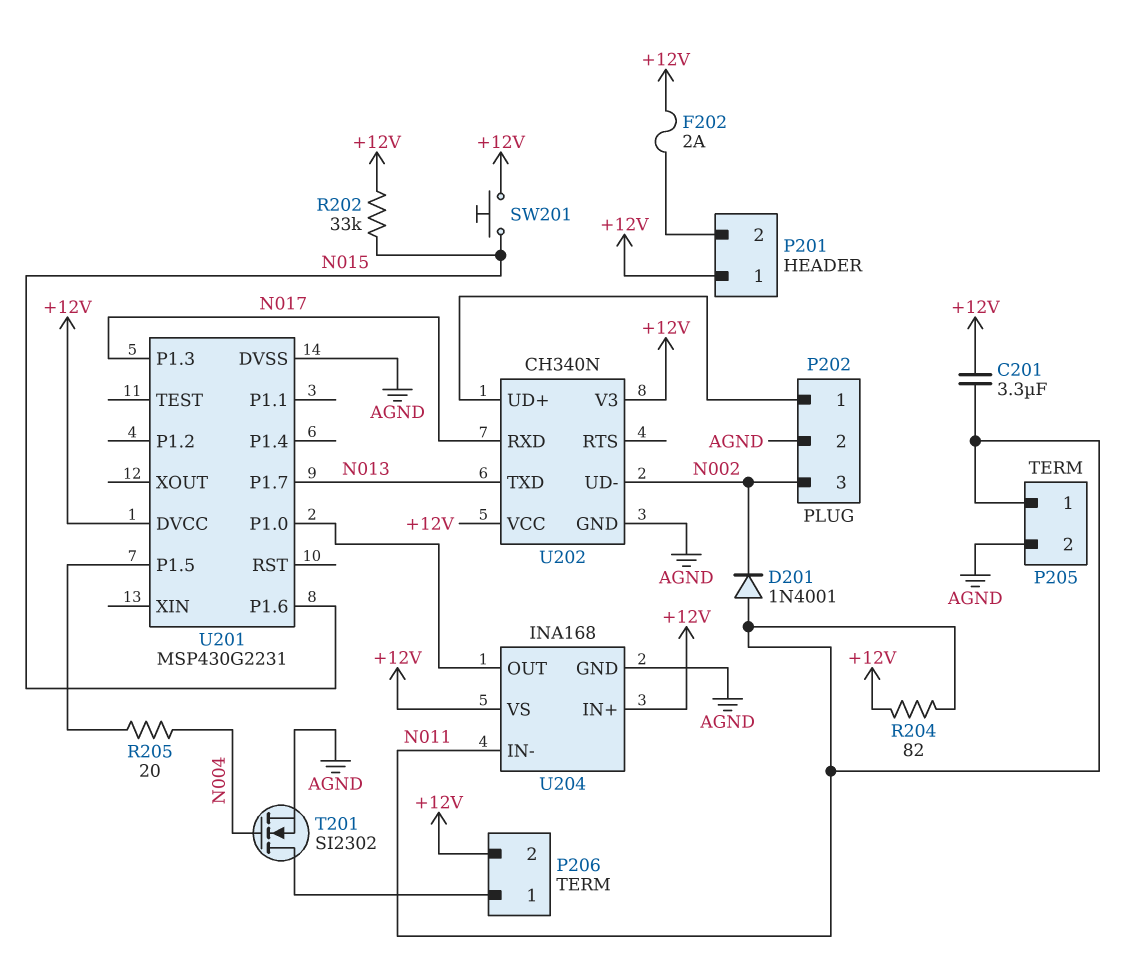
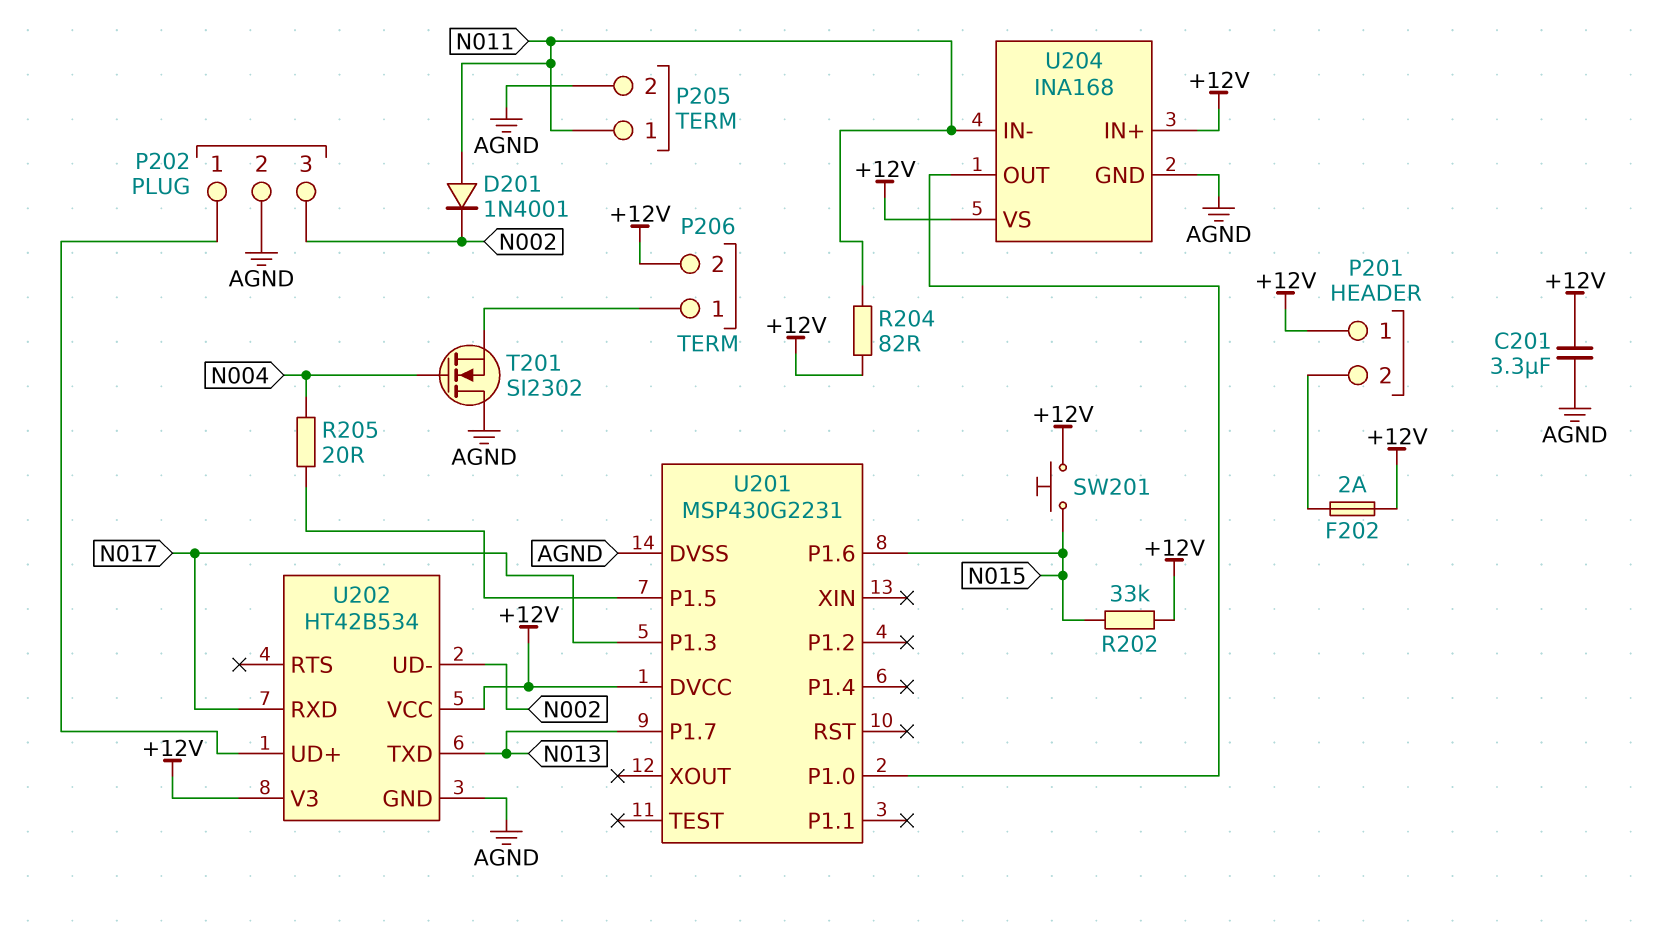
C201: 3.3uF (+12V, N011) -> 3.3uF (+12V, AGND)
T201: NMOS SI2302 (G N004, D P206/1, S AGND) -> NMOS SI2302 (G N004, D AGND, S P206/1)
U202: CH340N -> HT42B534

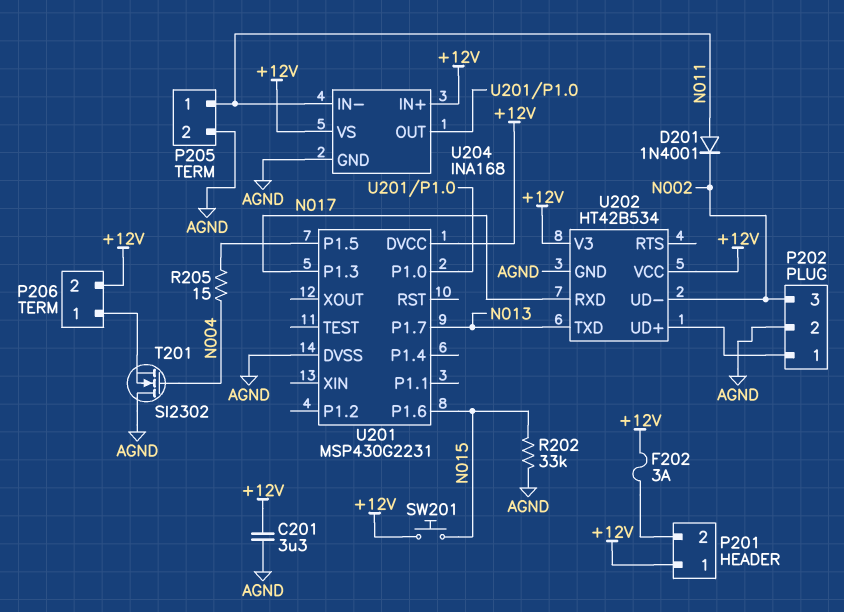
F202: 2A (+12V, P201/2) -> 3A (+12V, P201/2)
R202: 33k (+12V, N015) -> 33k (AGND, N015)
R204: 82 (+12V, N011) -> none
R205: 20 (N004, U201/P1.5) -> 15 (N004, U201/P1.5)

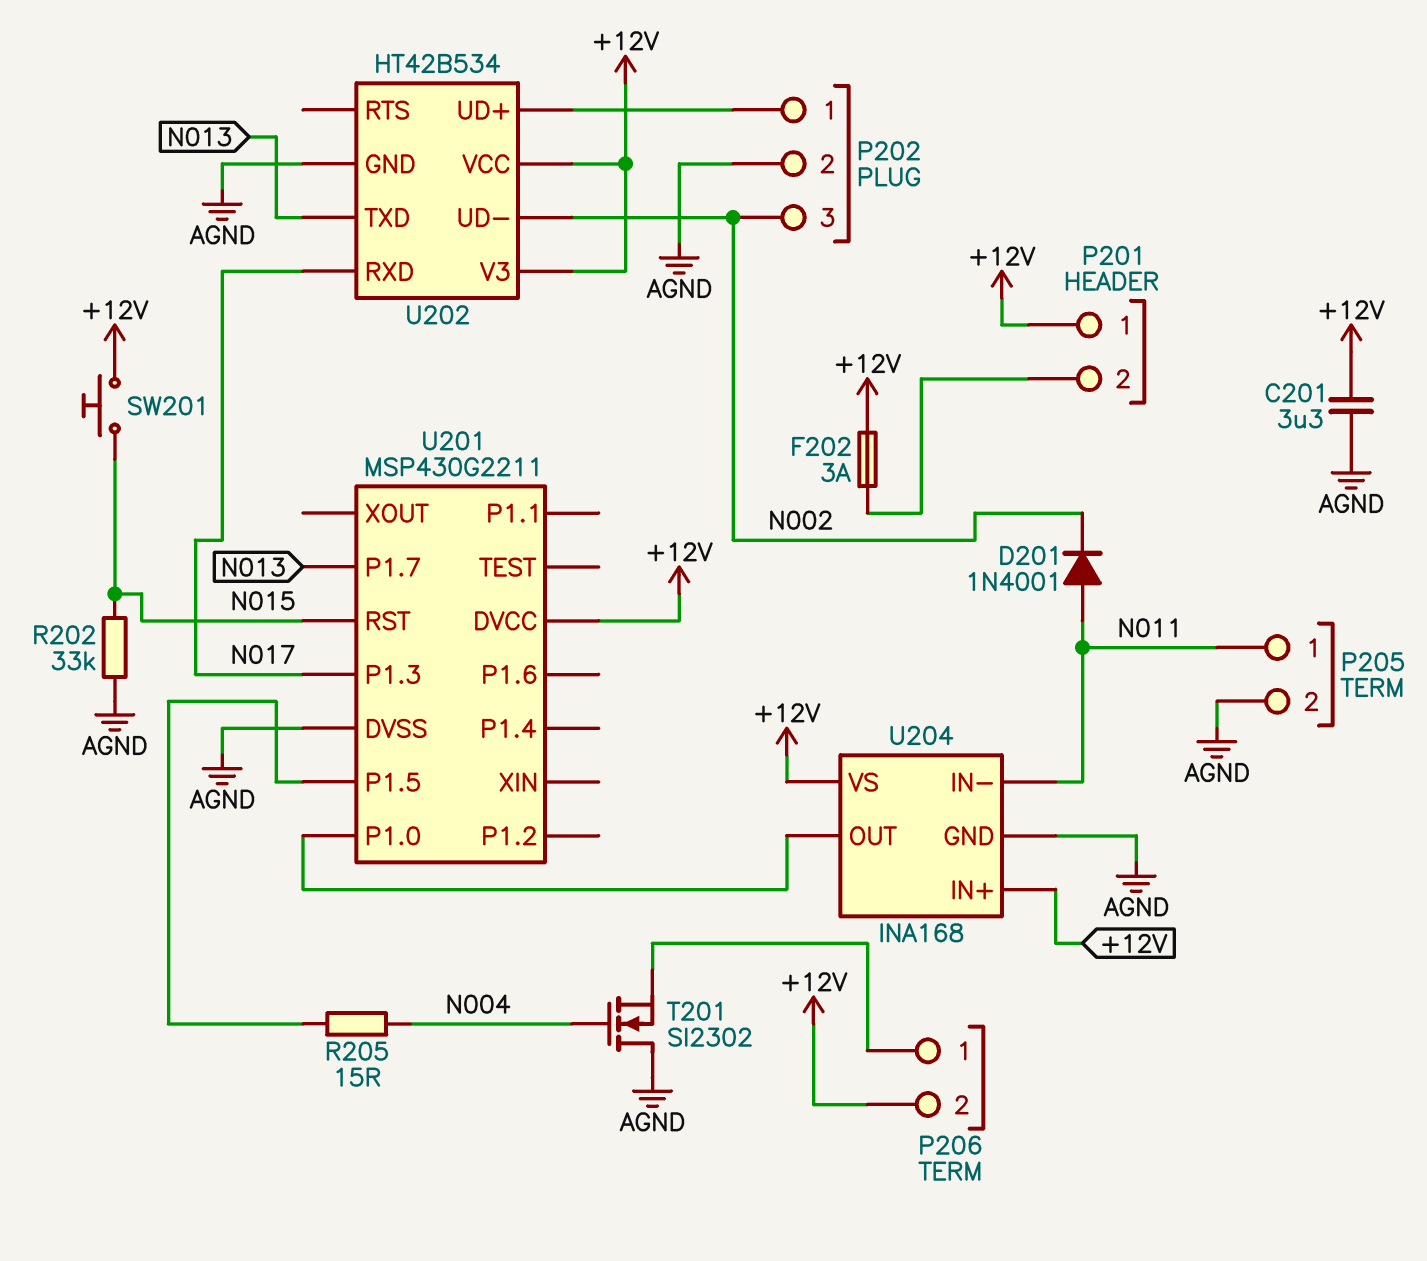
U201: MSP430G2231 -> MSP430G2211
U201 pin P1.6: N015 -> none
U201 pin RST: none -> N015

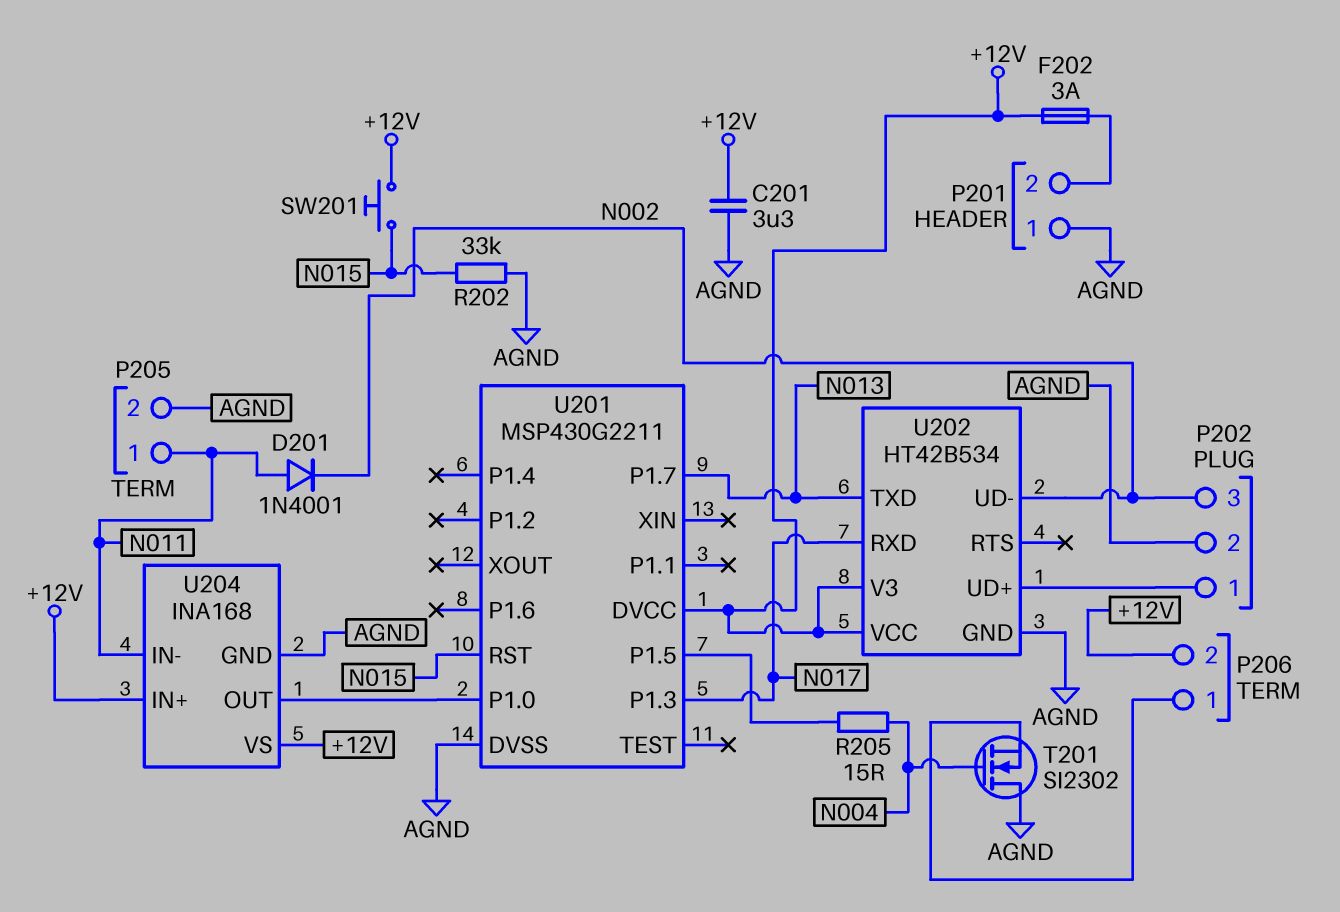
P201 pin 1: +12V -> AGND

